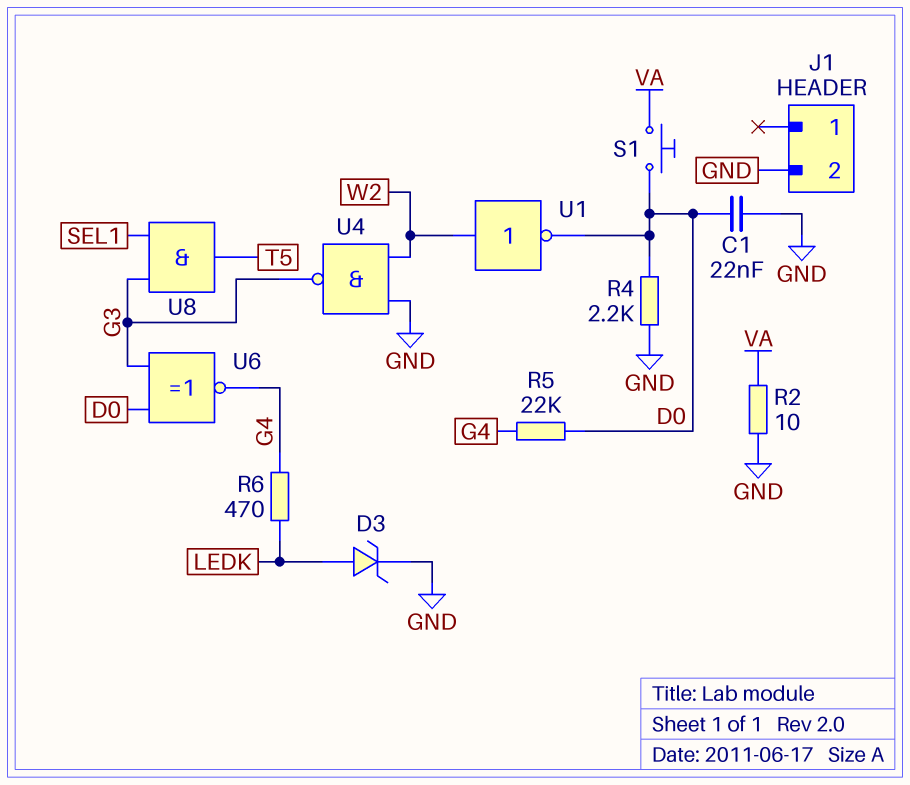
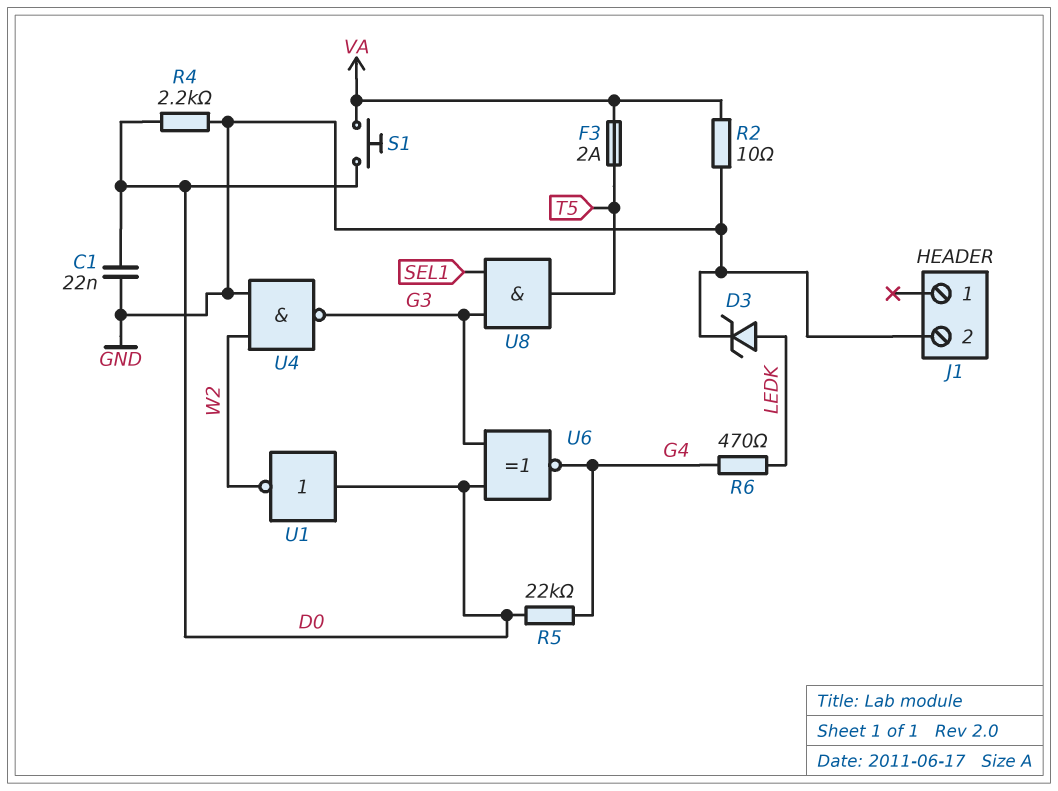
F3: none -> 2A (T5, VA)
U1: NOT (in W2, out D0) -> NOT (in D0, out W2)

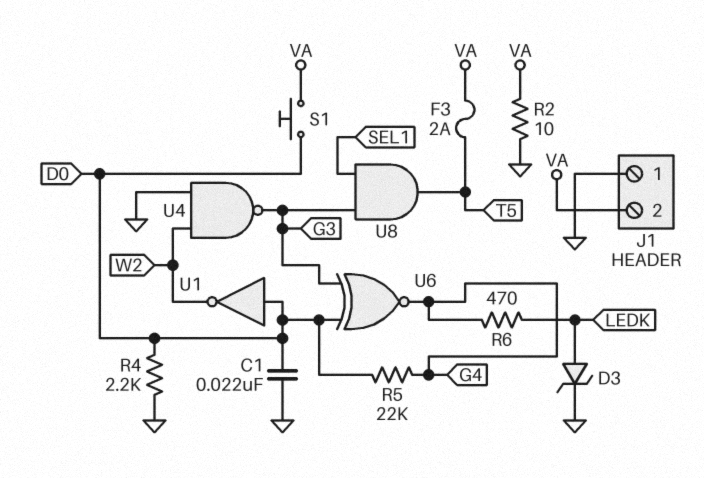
J1 pin 1: none -> GND
J1 pin 2: GND -> VA

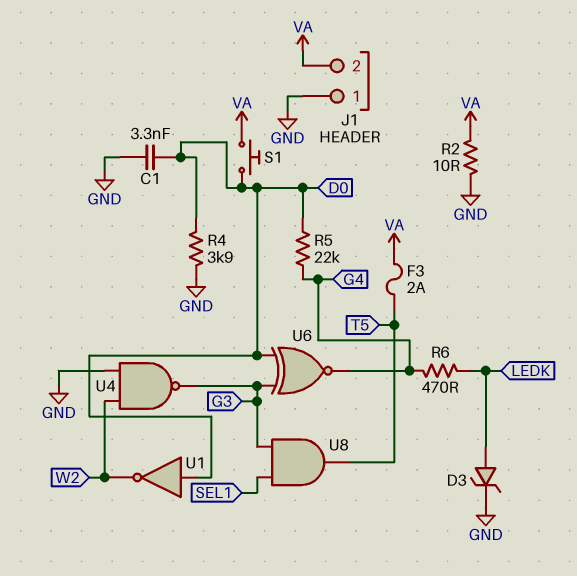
C1: 22nF (D0, GND) -> 3.3nF (D0, GND)
R4: 2.2k (D0, GND) -> 3.9k (D0, GND)

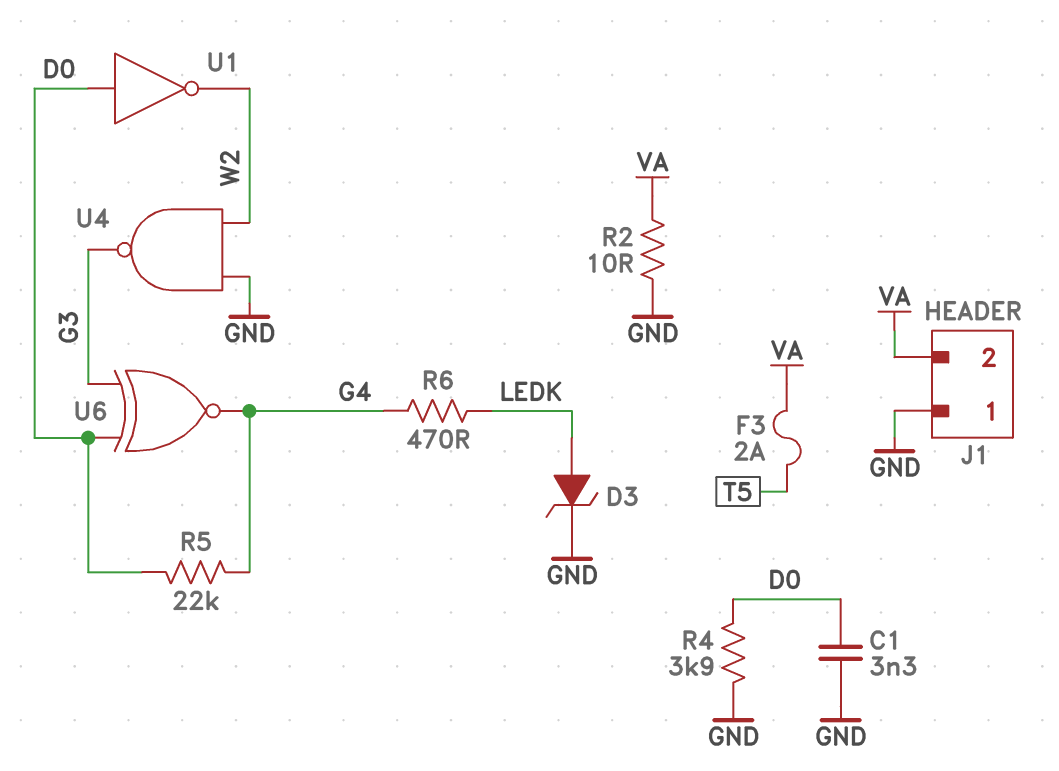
S1: button (D0, VA) -> none
U8: AND (in G3, in SEL1, out T5) -> none

